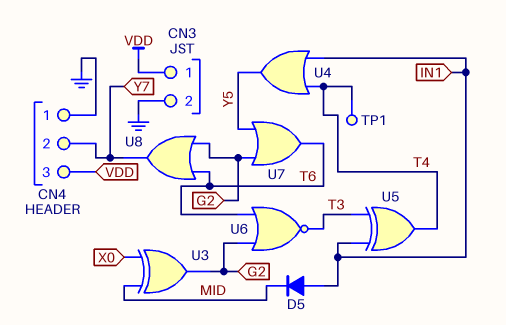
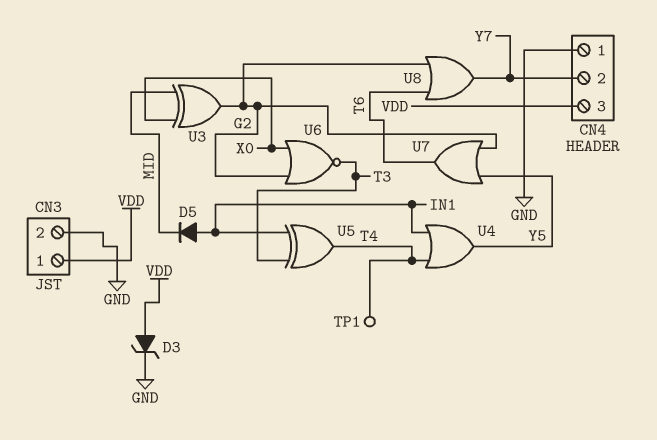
D3: none -> zener (A VDD, K GND)
U6: NOR (in G2, in T6, out T3) -> NOR (in G2, in X0, out T3)

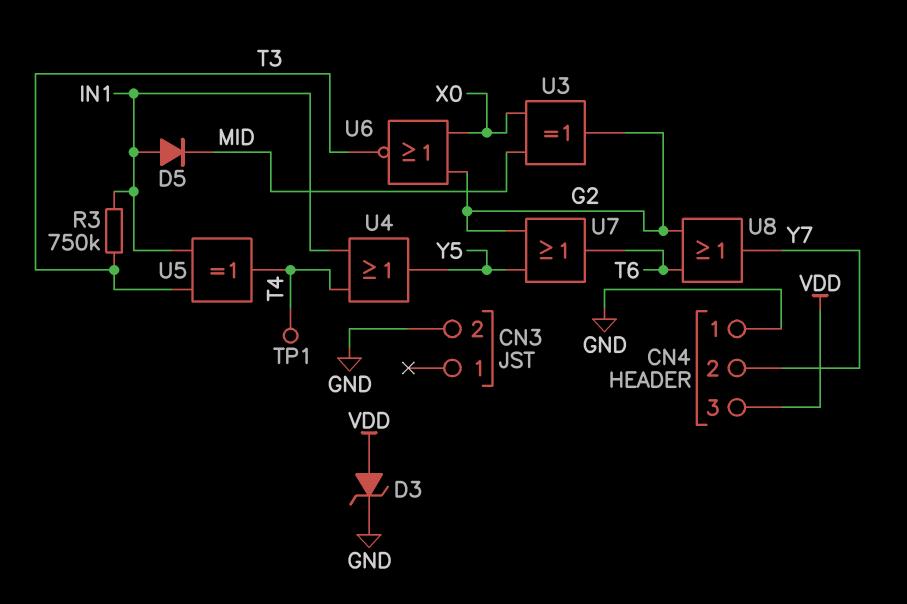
CN3 pin 1: VDD -> none
R3: none -> 750k (IN1, T3)

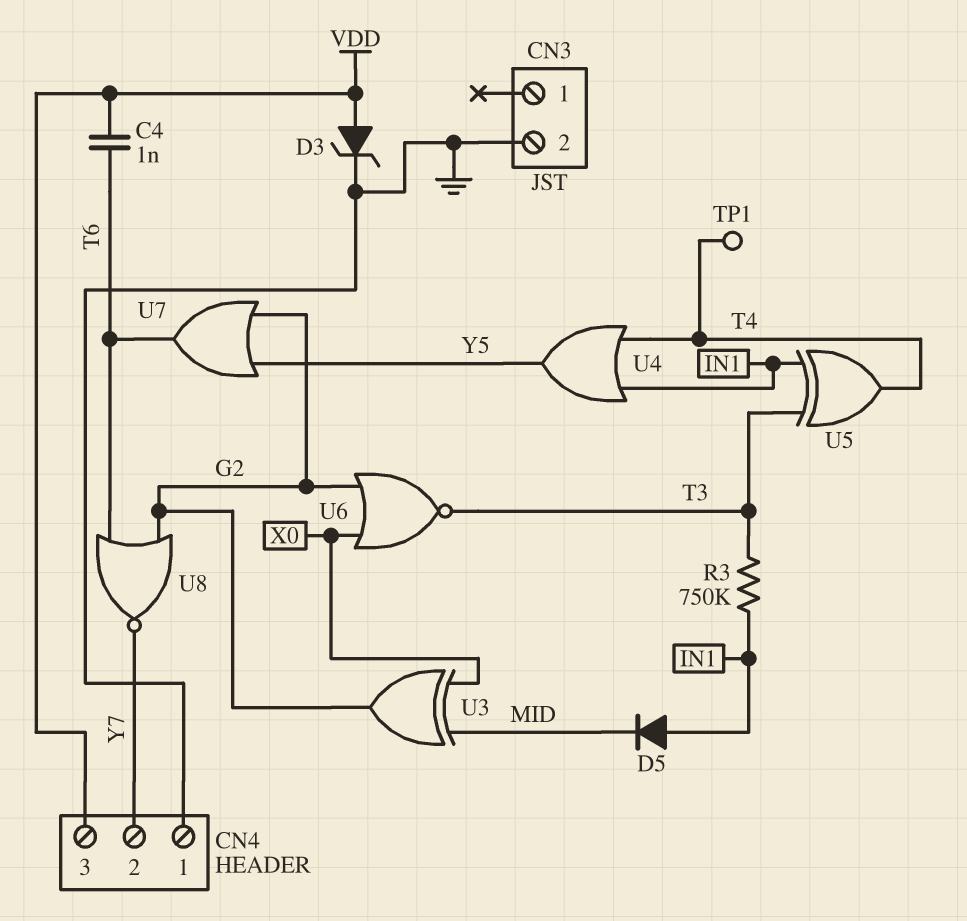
C4: none -> 1nF (T6, VDD)
U8: OR (in G2, in T6, out Y7) -> NOR (in G2, in T6, out Y7)

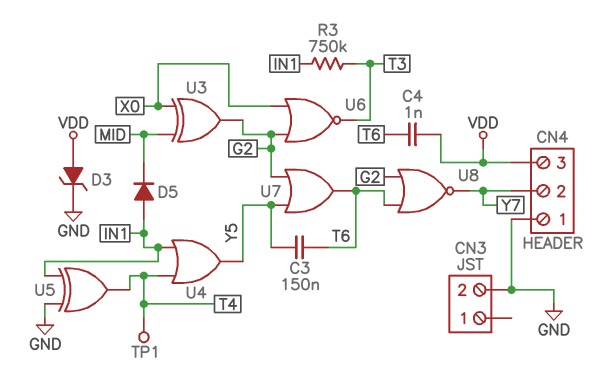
C3: none -> 150nF (T6, Y5)
U5: XOR (in IN1, in T3, out T4) -> XOR (in GND, in IN1, out T4)

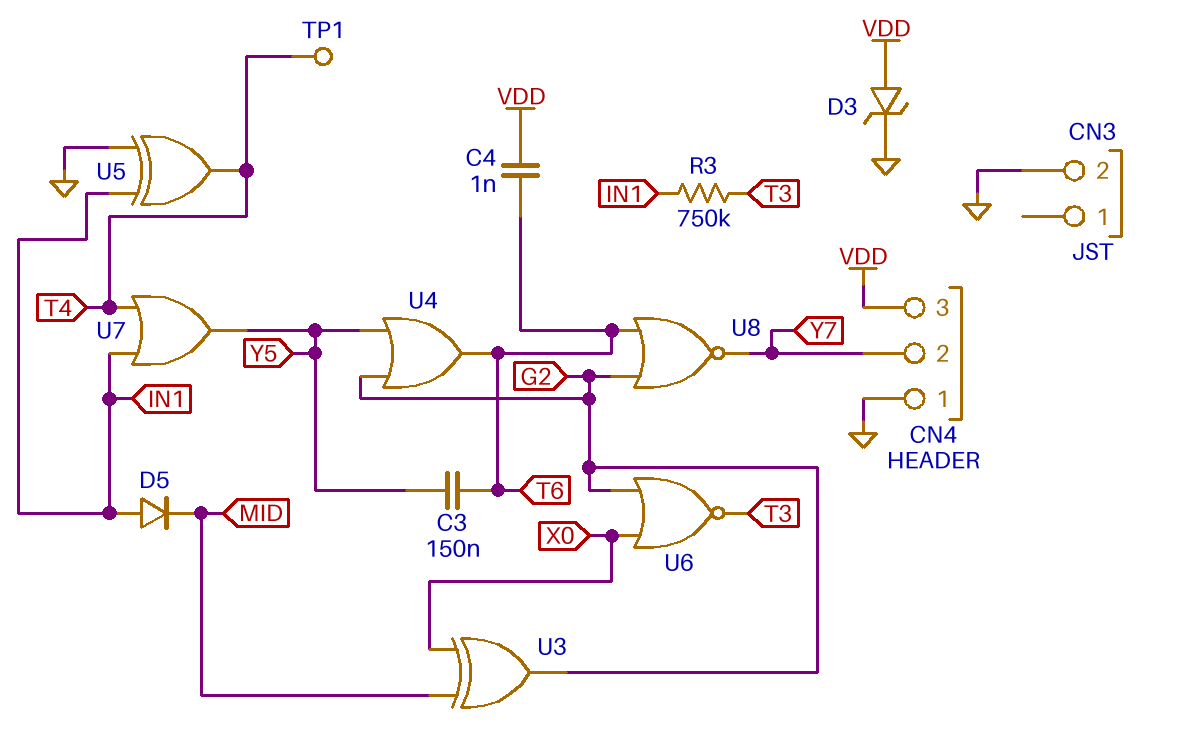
U4: OR (in IN1, in T4, out Y5) -> OR (in G2, in Y5, out T6)
U7: OR (in G2, in Y5, out T6) -> OR (in IN1, in T4, out Y5)

